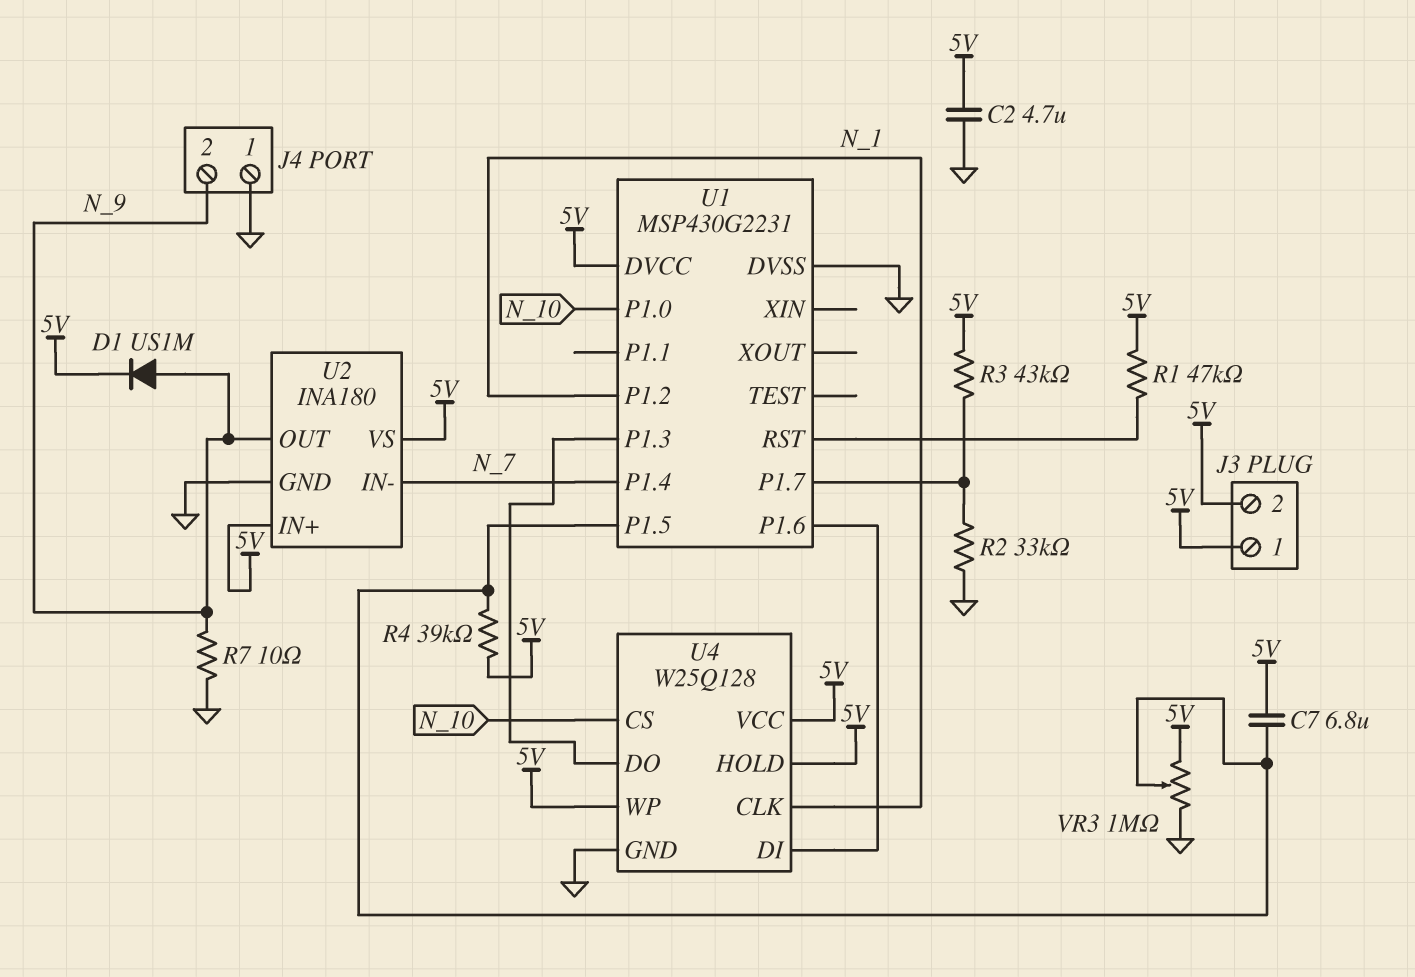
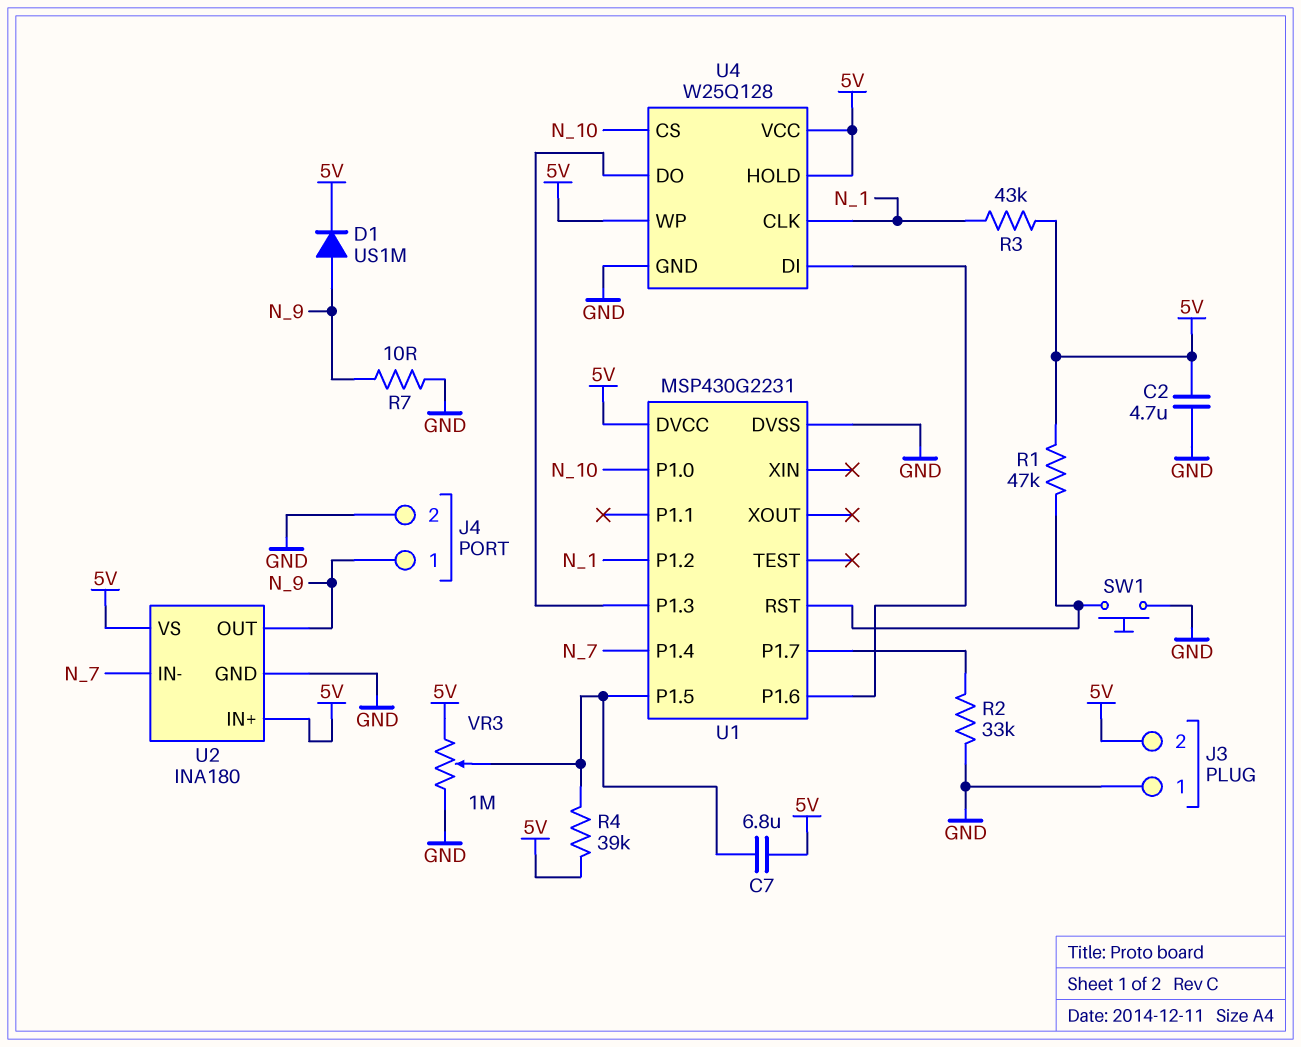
J3 pin 1: 5V -> GND
J4 pin 1: GND -> N_9
J4 pin 2: N_9 -> GND
R3: 43k (5V, U1/P1.7) -> 43k (5V, N_1)
SW1: none -> button (GND, U1/RST)

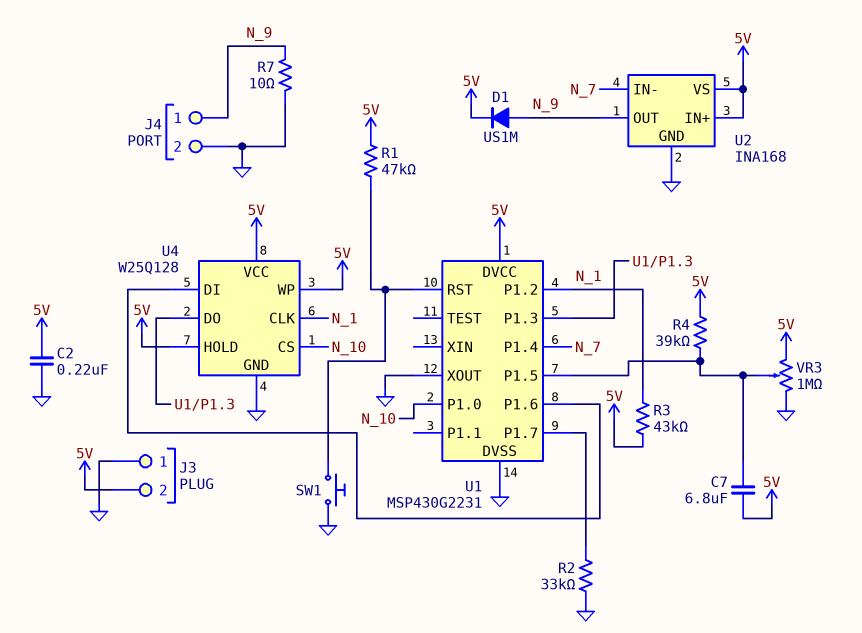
C2: 4.7uF (5V, GND) -> 220nF (5V, GND)
U1 pin XOUT: none -> GND
U2: INA180 -> INA168

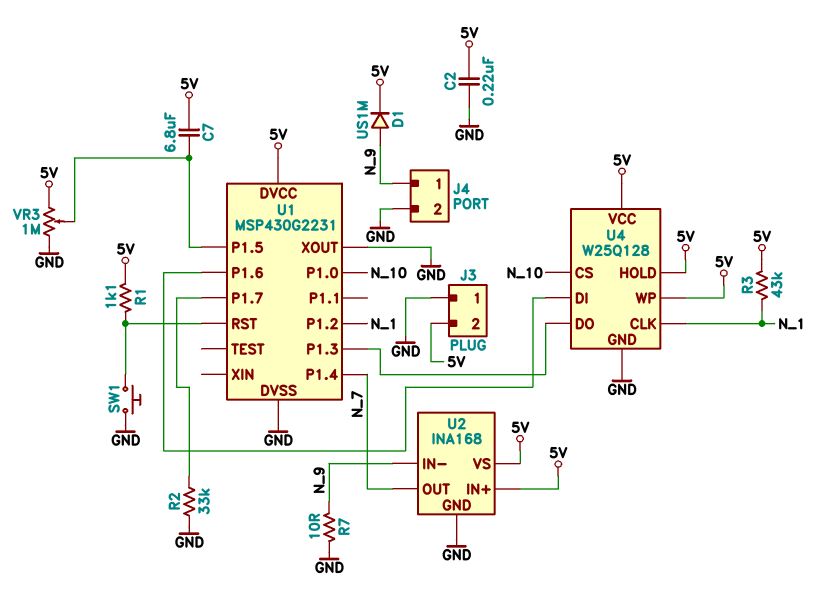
R1: 47k (5V, U1/RST) -> 1.1k (5V, U1/RST)
R4: 39k (5V, U1/P1.5) -> none
U2 pin IN-: N_7 -> N_9
U2 pin OUT: N_9 -> N_7

